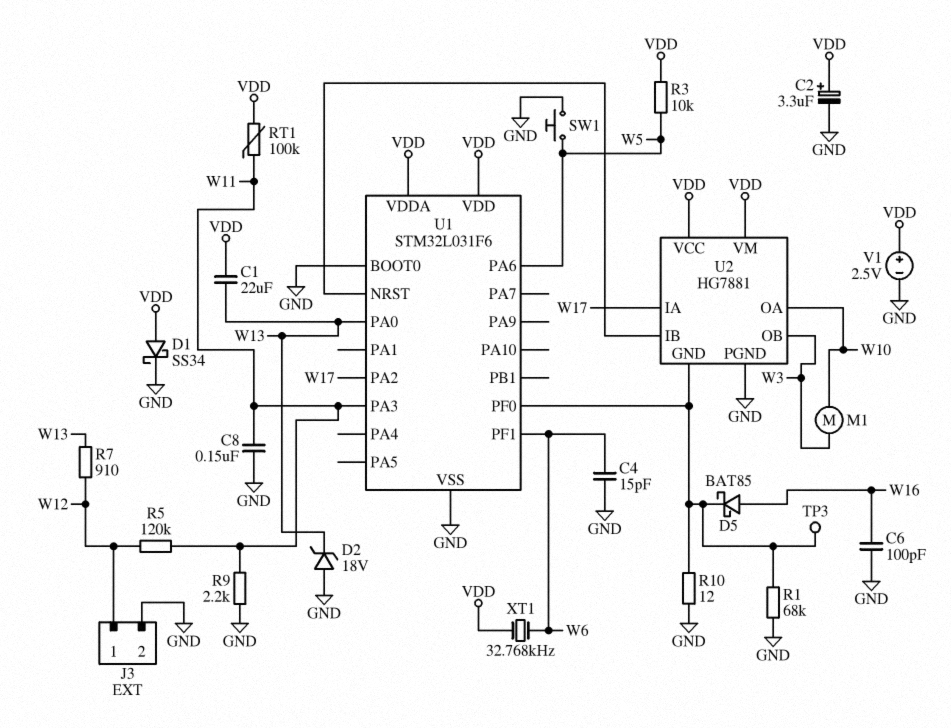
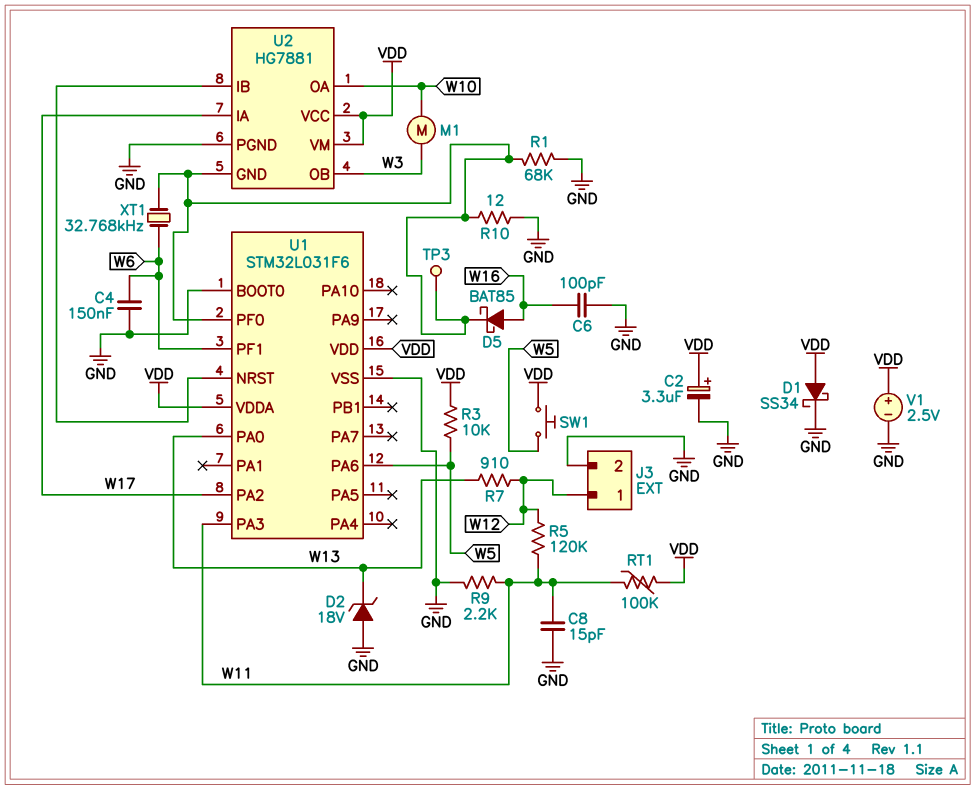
C1: 22uF (VDD, W13) -> none
C4: 15pF (GND, W6) -> 150nF (GND, W6)
C8: 150nF (GND, W11) -> 15pF (GND, W11)
SW1: button (GND, W5) -> button (VDD, W5)
XT1: 32.768kHz (VDD, W6) -> 32.768kHz (U1/PF0, W6)

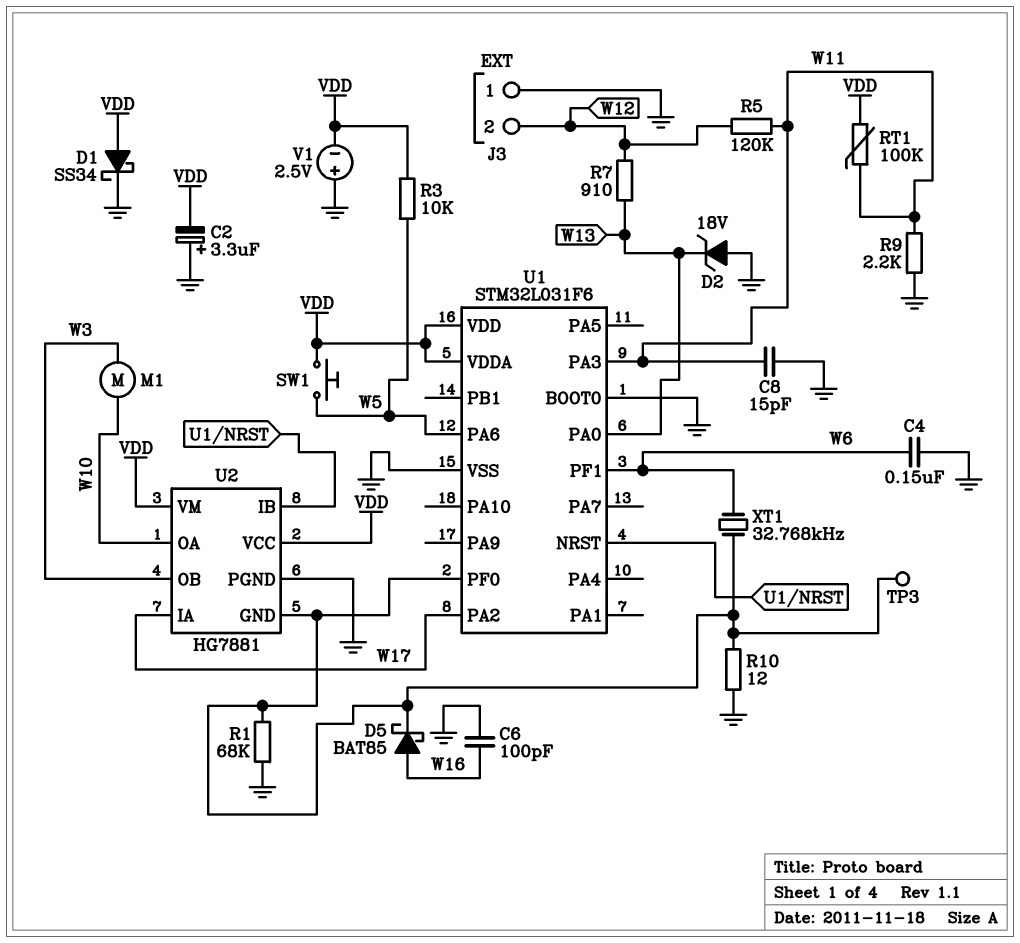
C2: 3.3uF (plus VDD, minus GND) -> 3.3uF (plus GND, minus VDD)
J3 pin 1: W12 -> GND
J3 pin 2: GND -> W12
V1: 2.5V (plus VDD, minus GND) -> 2.5V (plus GND, minus VDD)

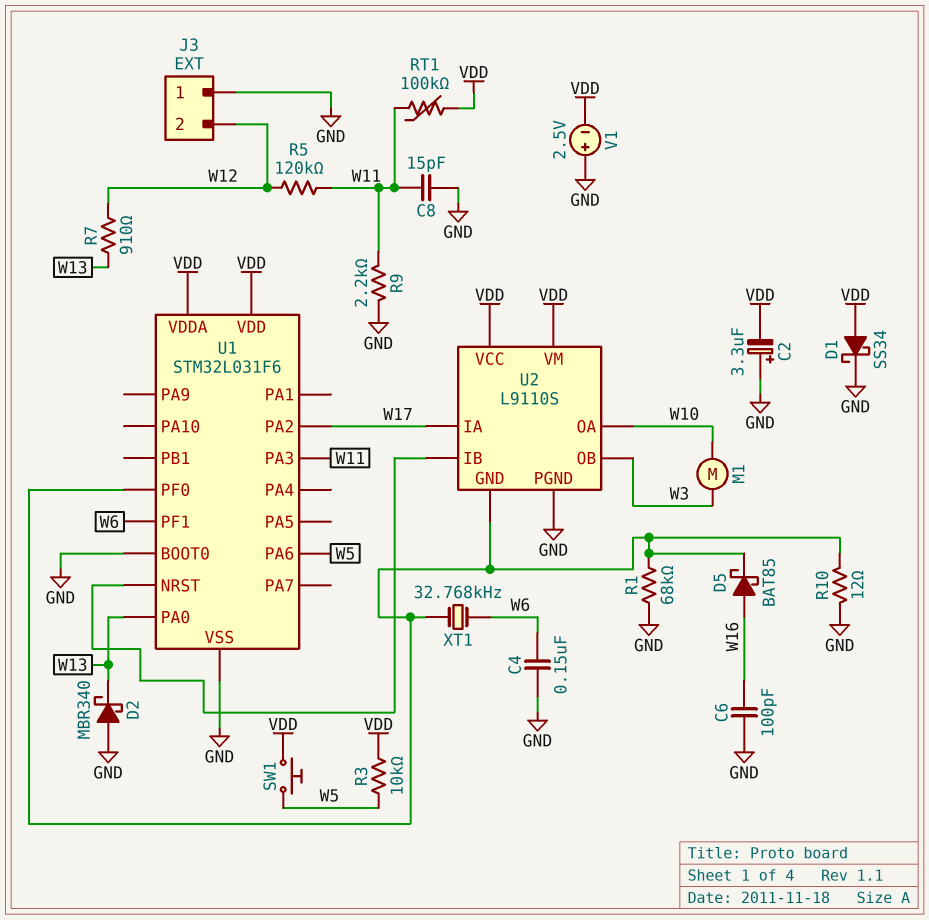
D2: zener 18V (A GND, K W13) -> schottky MBR340 (A GND, K W13)
TP3: test point (U1/PF0) -> none
U2: HG7881 -> L9110S

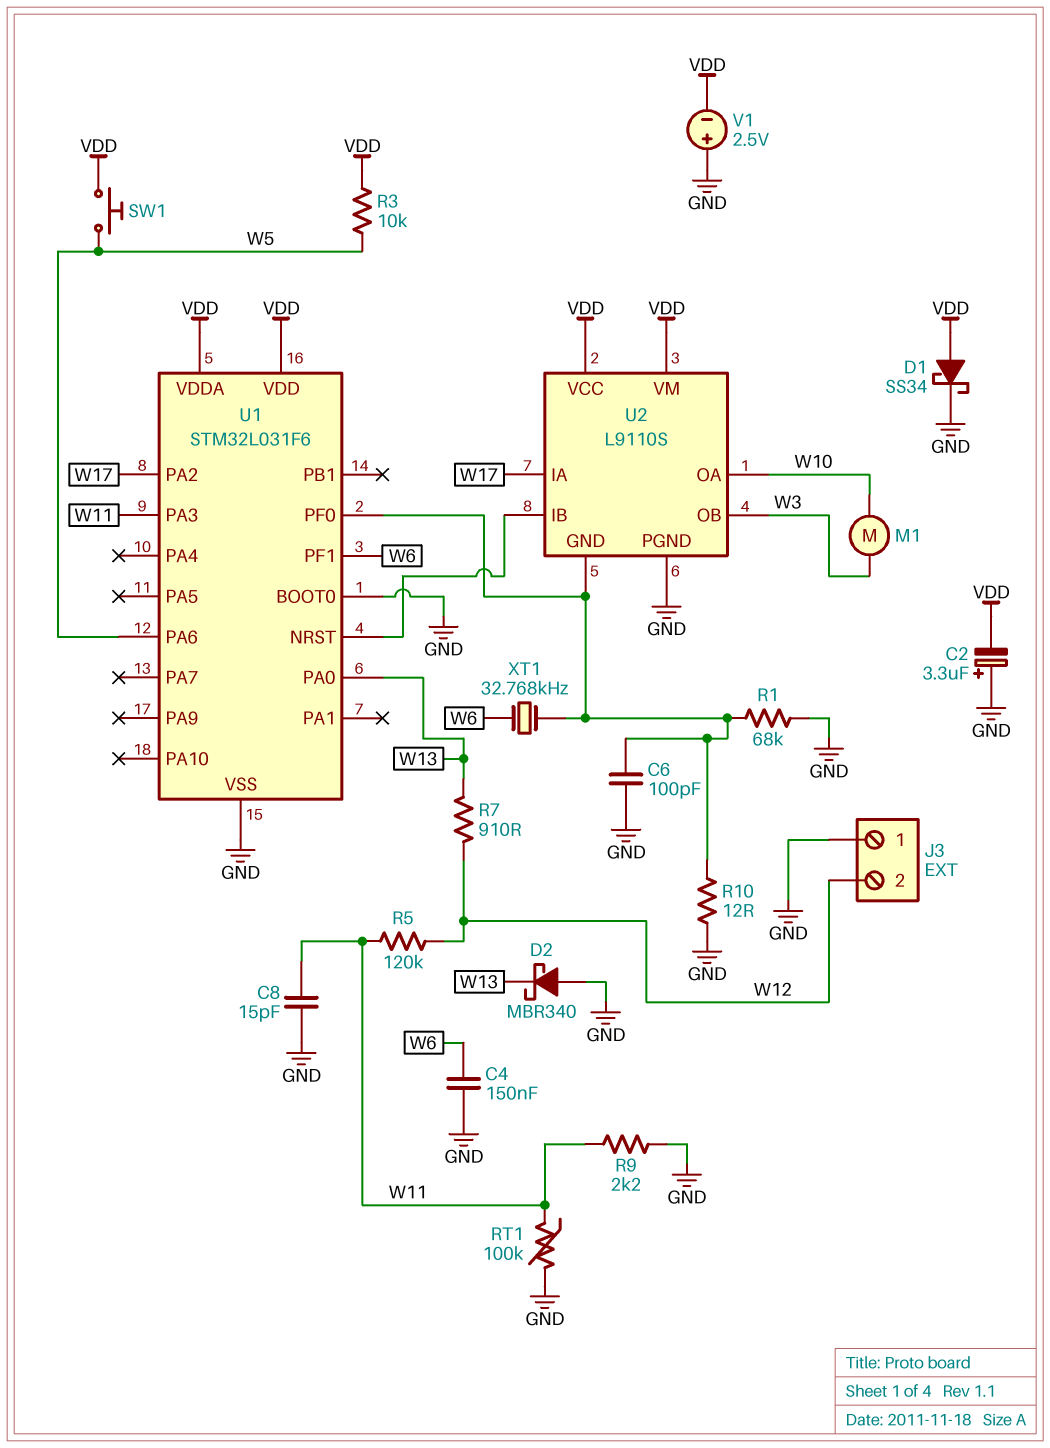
C6: 100pF (GND, W16) -> 100pF (GND, U1/PF0)
D5: schottky BAT85 (A W16, K U1/PF0) -> none
RT1: 100k (VDD, W11) -> 100k (GND, W11)

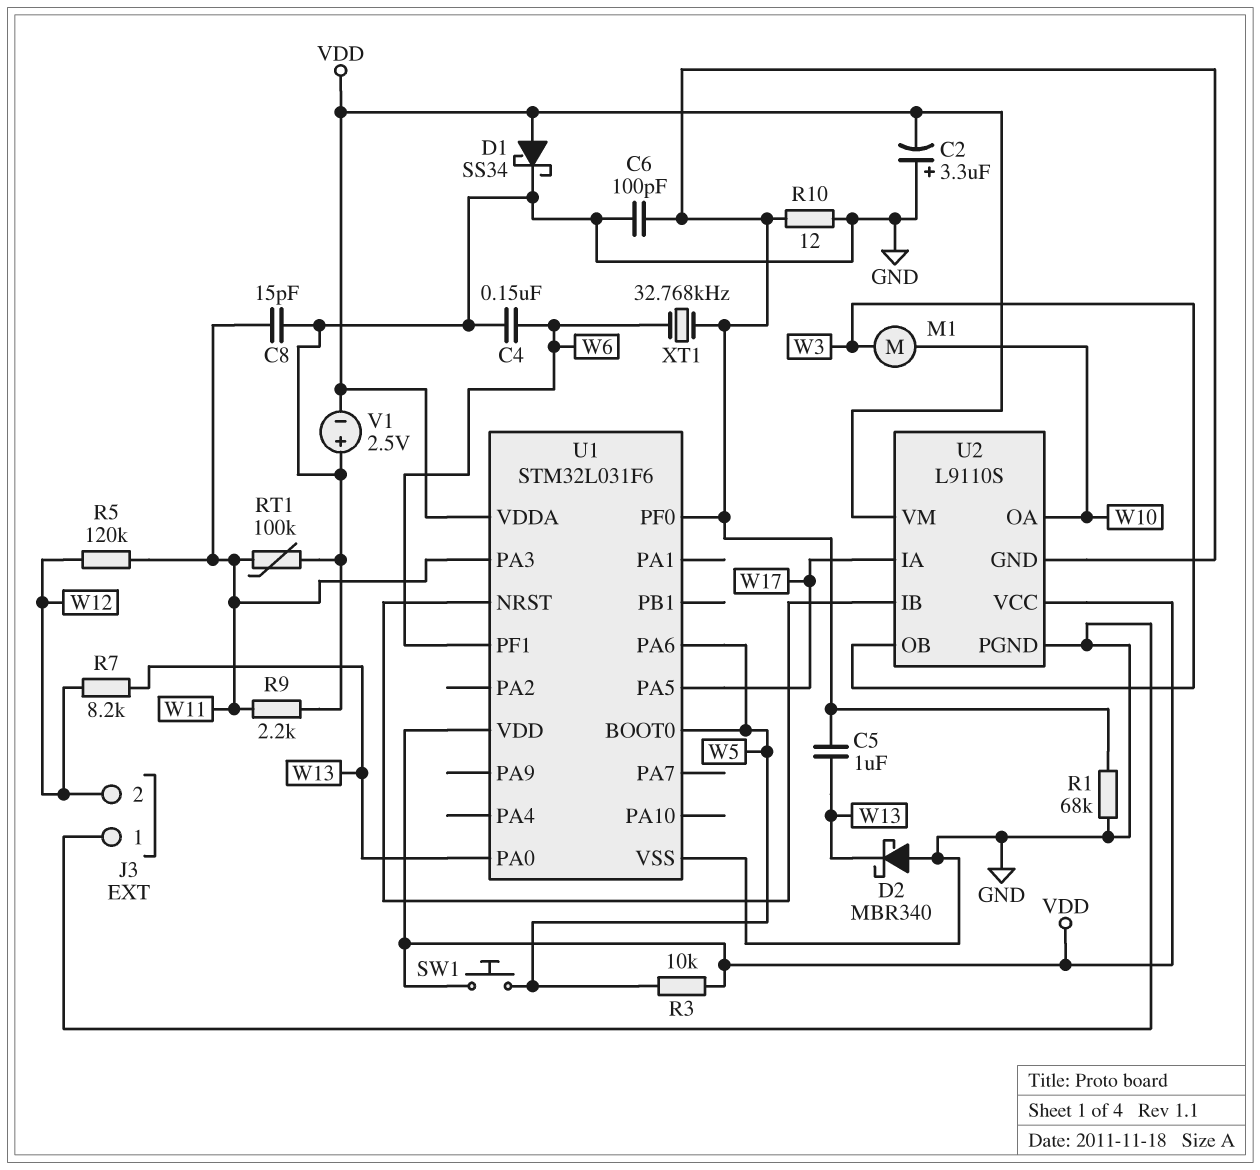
C5: none -> 1uF (U1/PF0, W13)
R7: 910 (W12, W13) -> 8.2k (W12, W13)
U1 pin BOOT0: GND -> W5
U1 pin PA2: W17 -> none
U1 pin PA5: none -> W17

